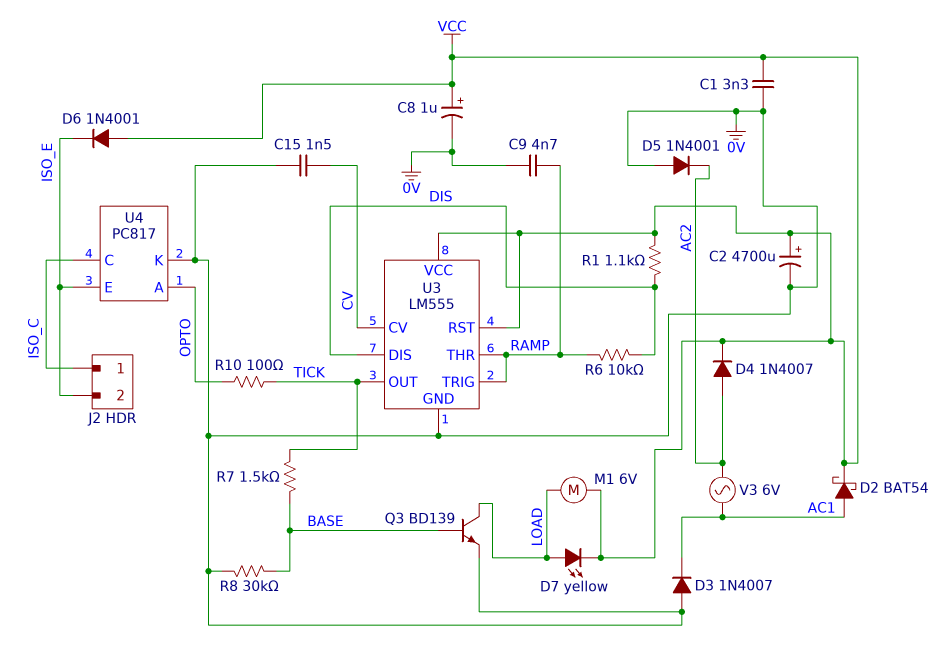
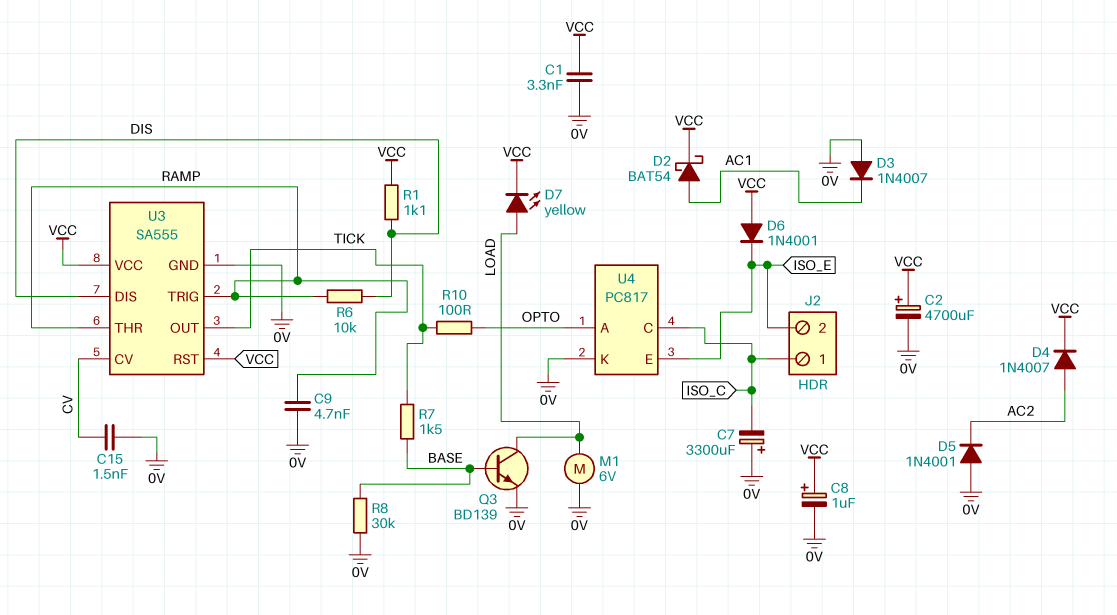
C7: none -> 3300uF (plus 0V, minus ISO_C)
M1: motor 6V (LOAD, VCC) -> motor 6V (0V, LOAD)
U3: LM555 -> SA555
V3: AC 6V (AC1, AC2) -> none

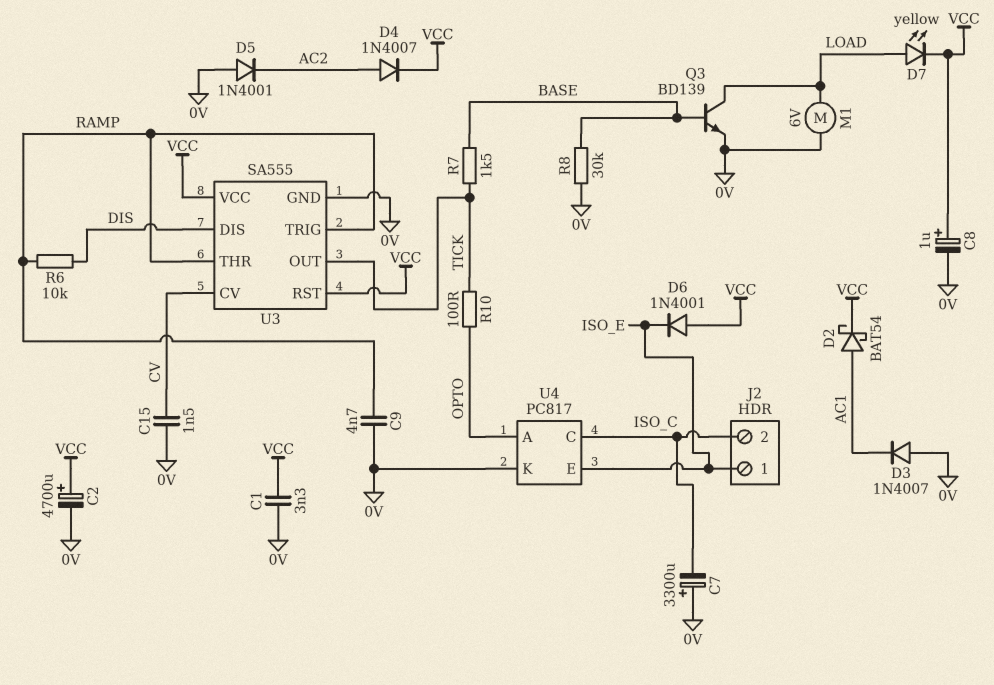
J2 pin 1: ISO_C -> ISO_E
J2 pin 2: ISO_E -> ISO_C
R1: 1.1k (DIS, VCC) -> none

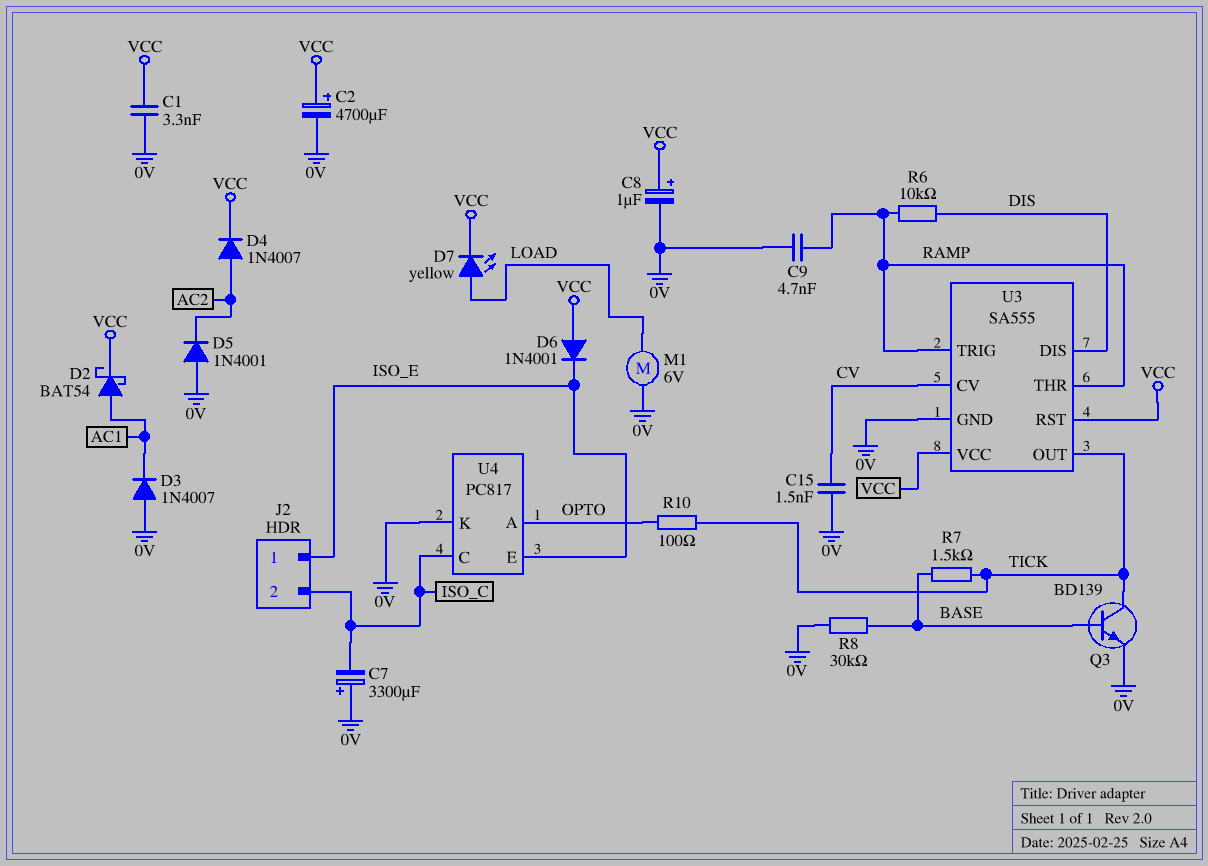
Q3: NPN BD139 (B BASE, C LOAD, E 0V) -> NPN BD139 (B BASE, C TICK, E 0V)

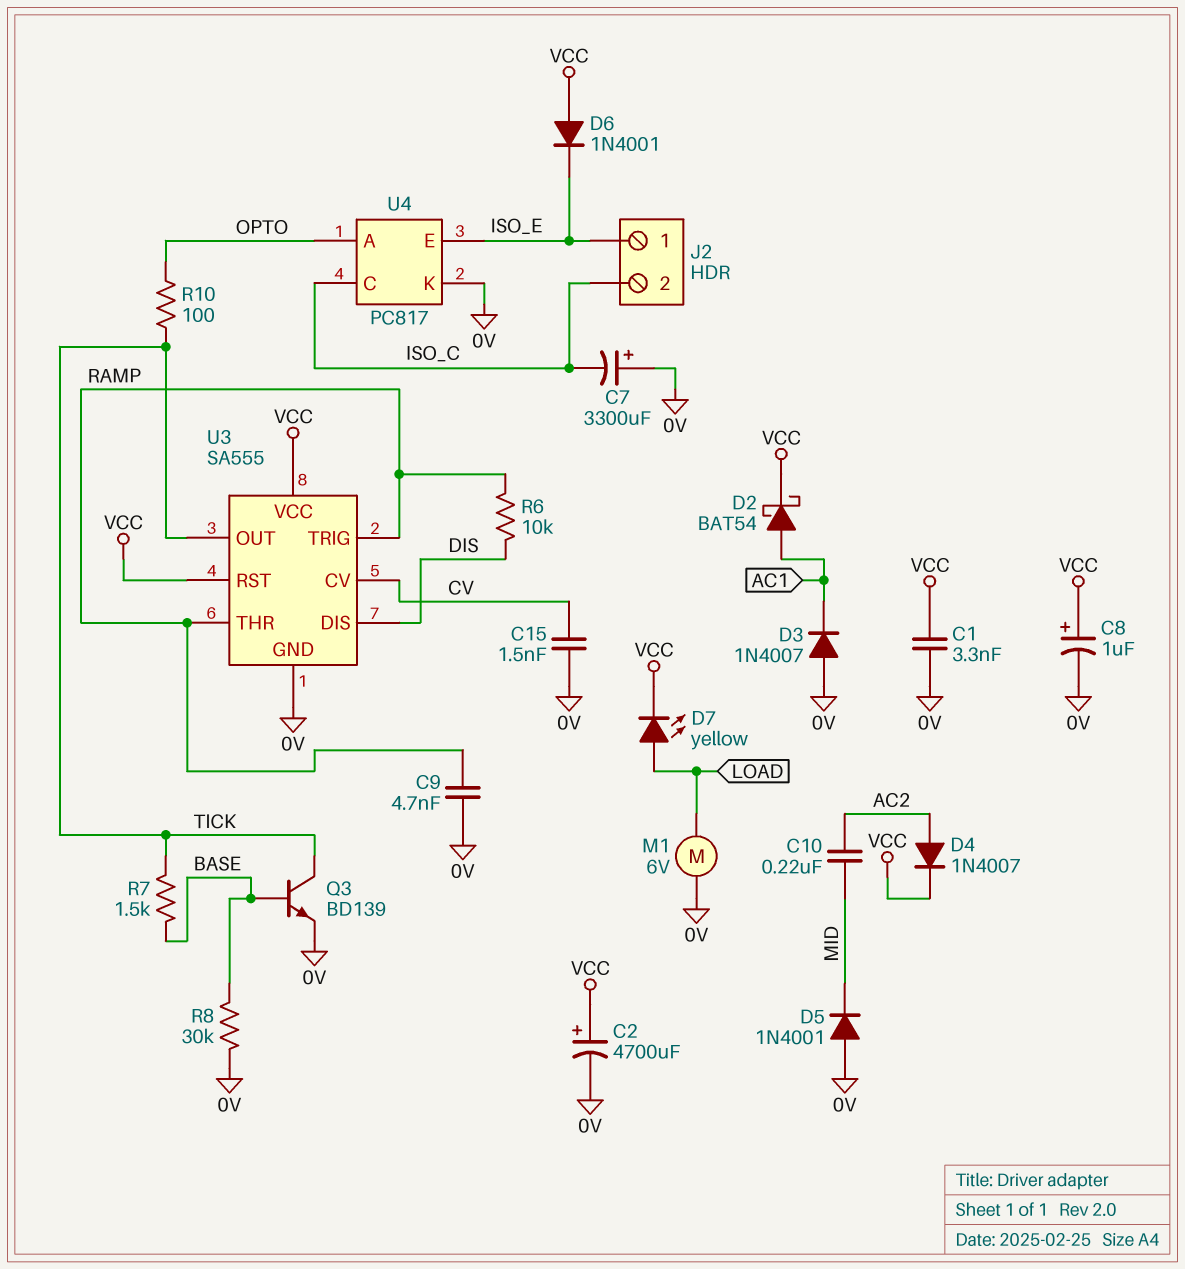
C10: none -> 220nF (AC2, MID)
D5: diode 1N4001 (A 0V, K AC2) -> diode 1N4001 (A 0V, K MID)

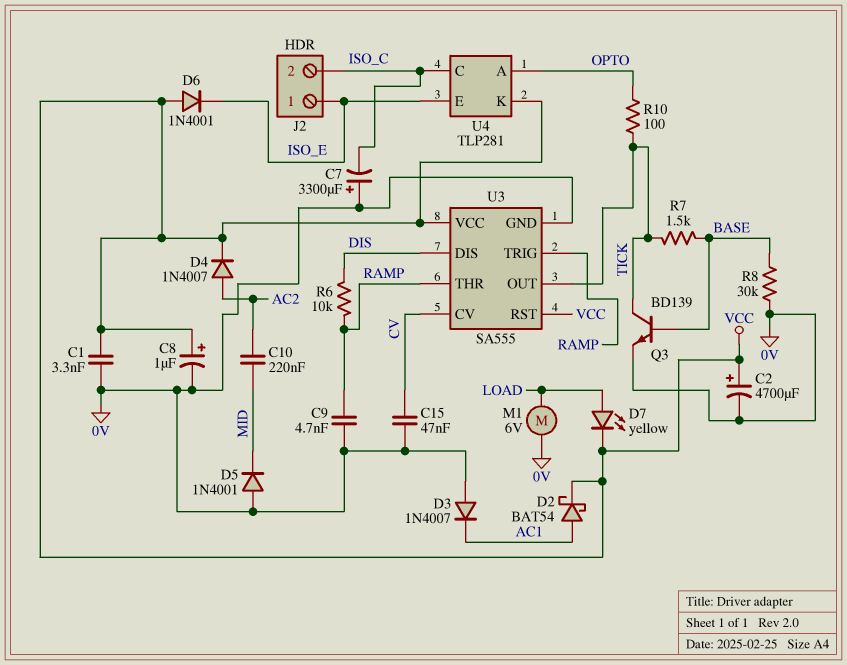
C15: 1.5nF (0V, CV) -> 47nF (0V, CV)
U4: PC817 -> TLP281
U4 pin K: 0V -> VCC

